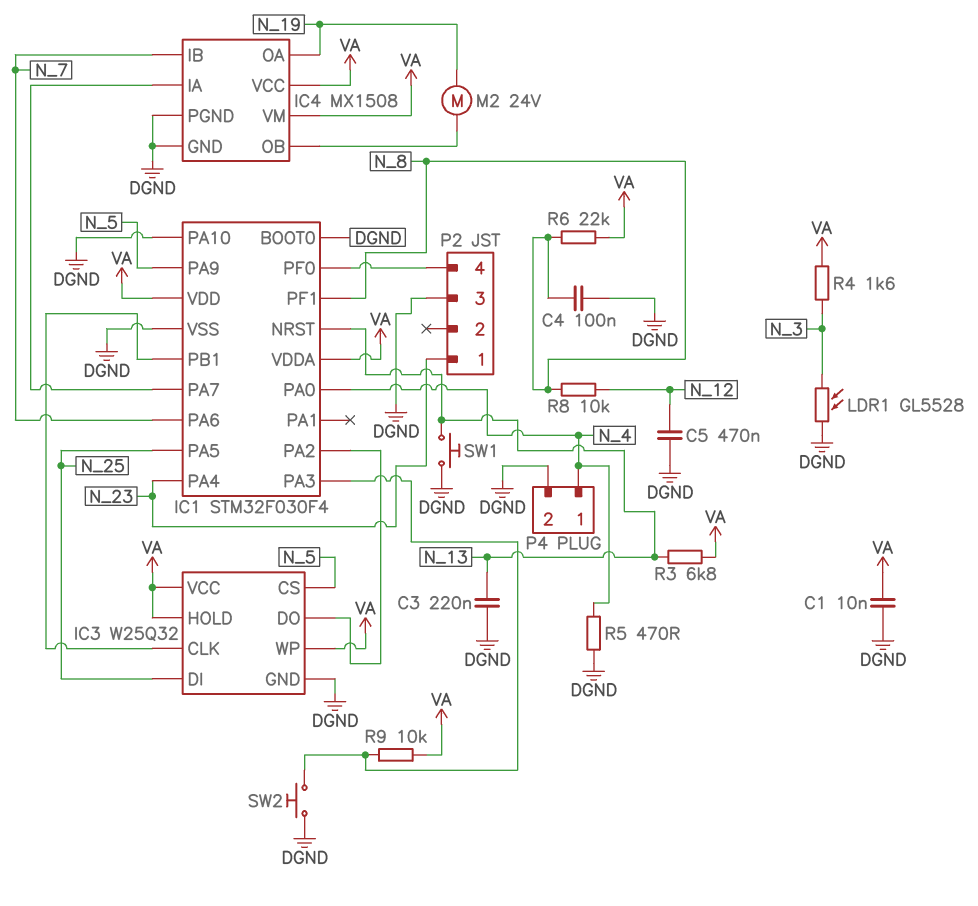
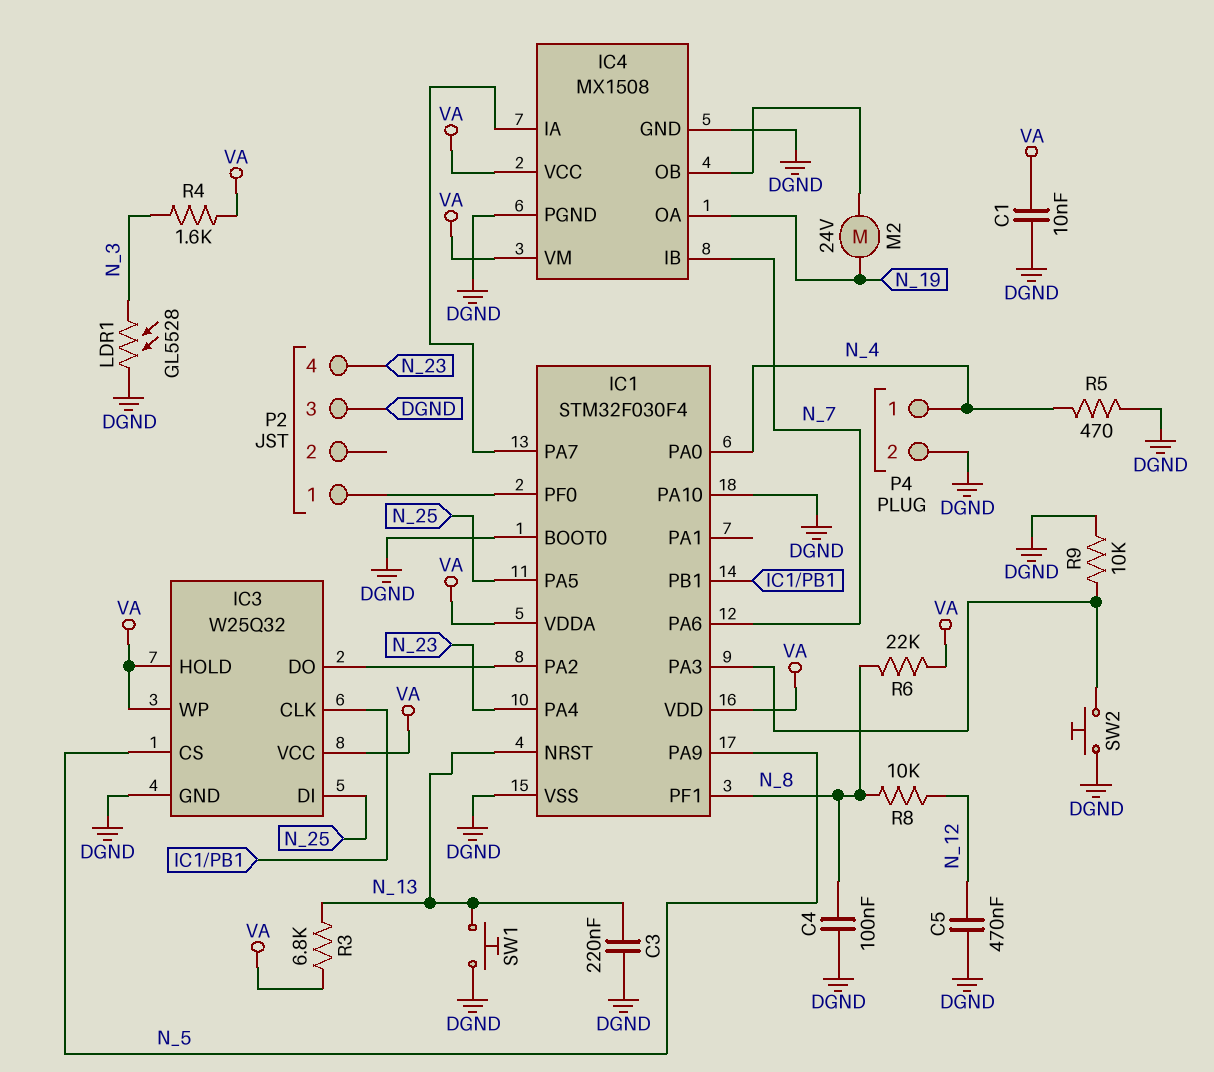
P2 pin 1: N_23 -> IC1/PF0
P2 pin 4: IC1/PF0 -> N_23
R9: 10k (IC1/PA3, VA) -> 10k (DGND, IC1/PA3)

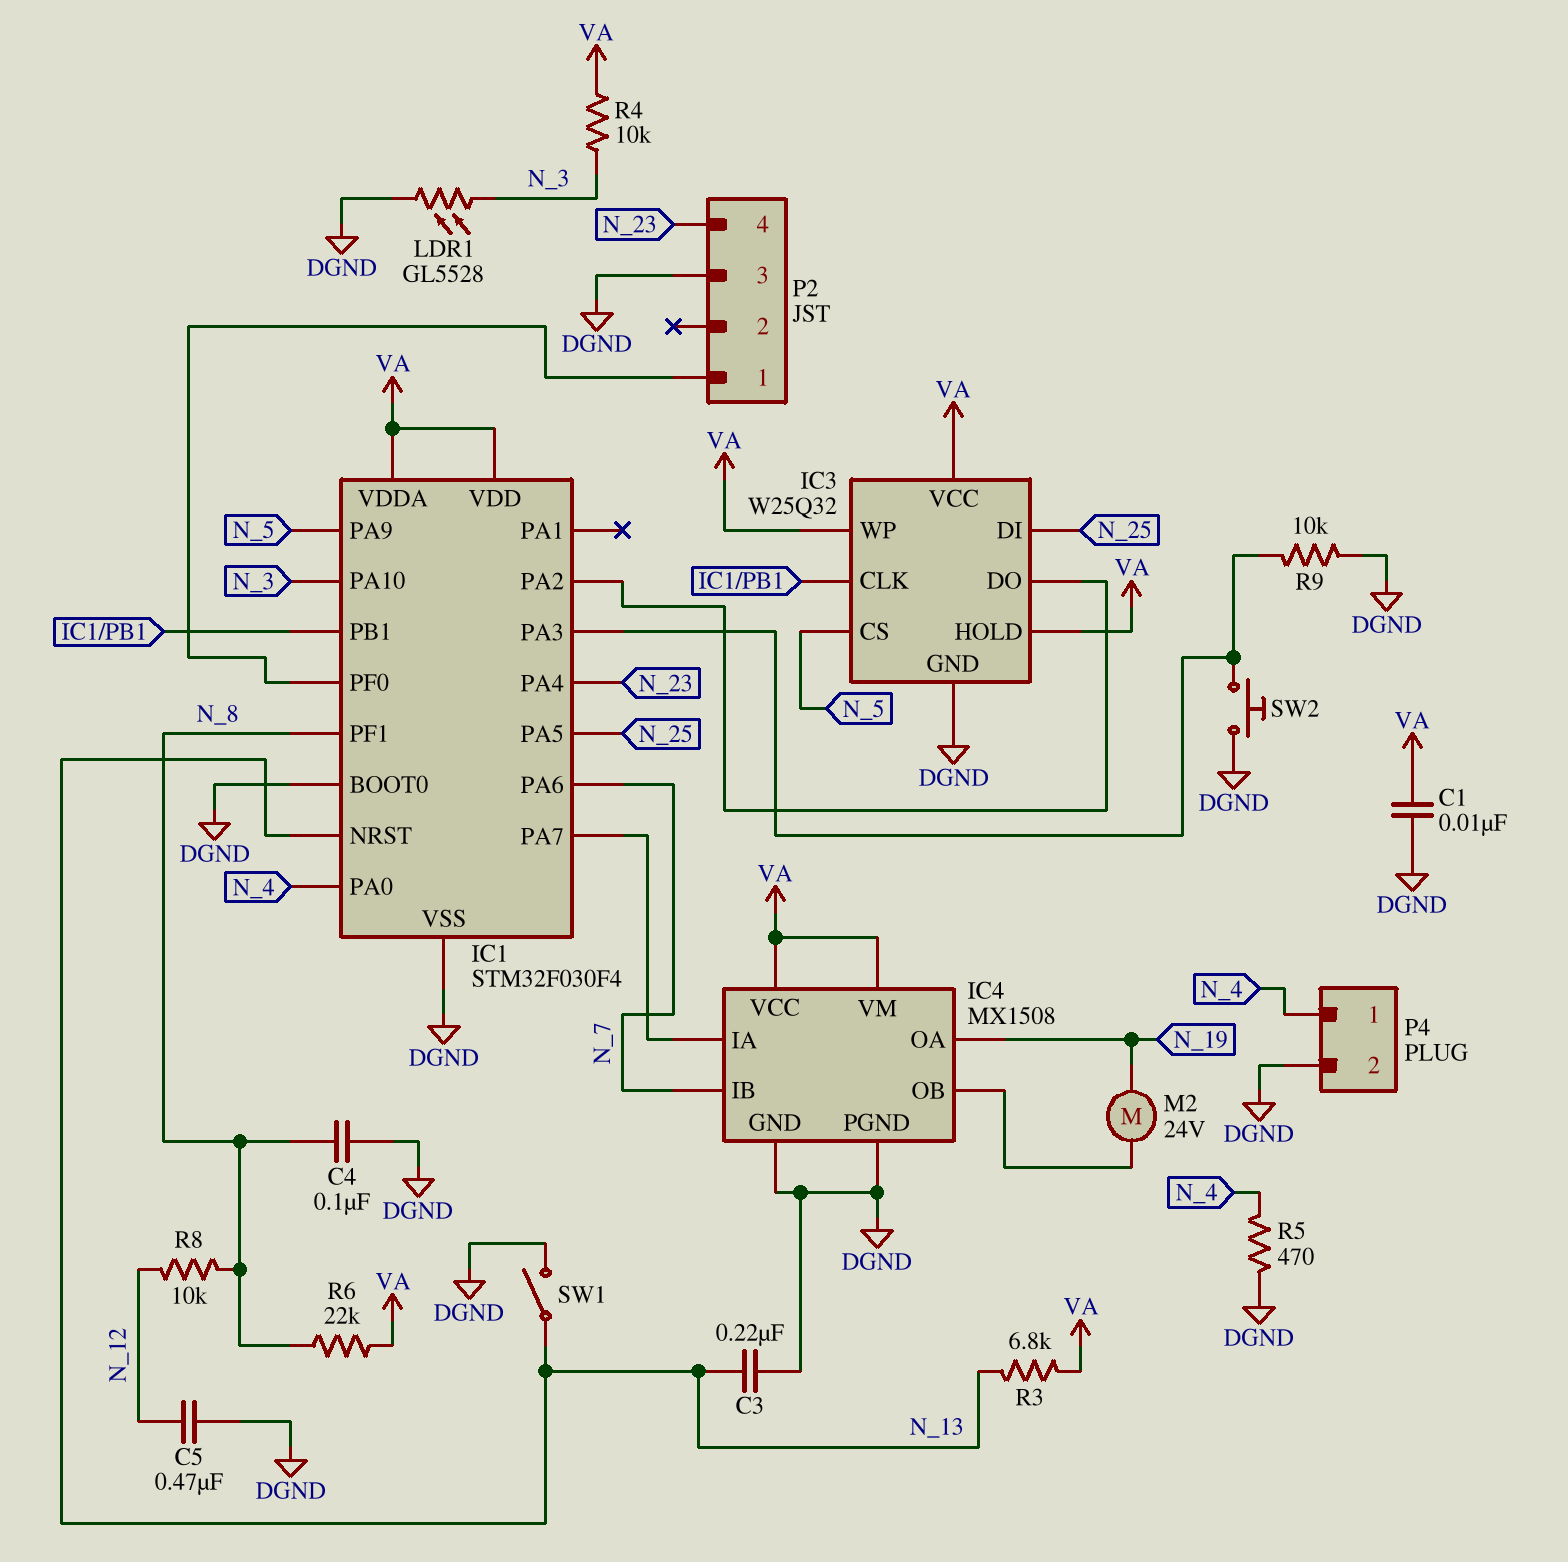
IC1 pin PA10: DGND -> N_3
R4: 1.6k (N_3, VA) -> 10k (N_3, VA)
SW1: button (DGND, N_13) -> switch (DGND, N_13)

